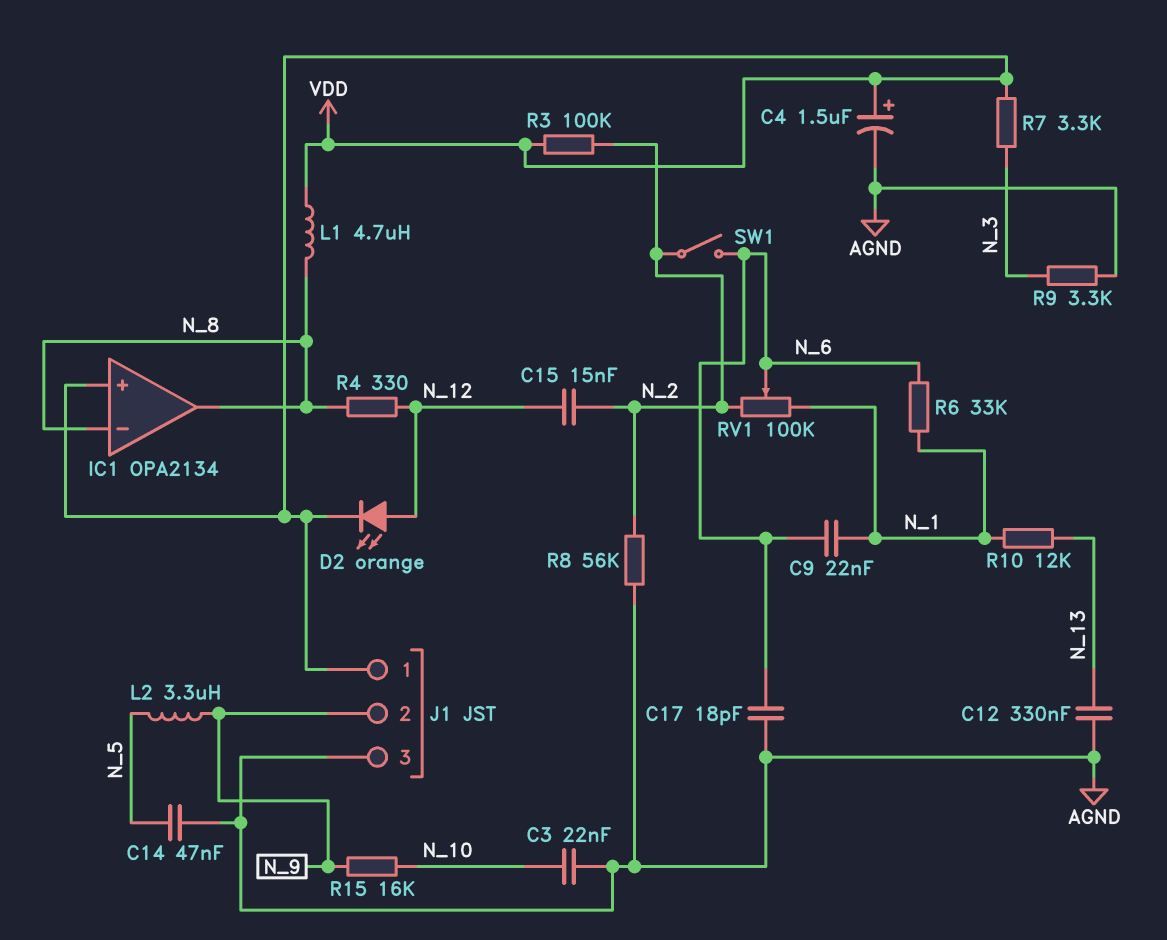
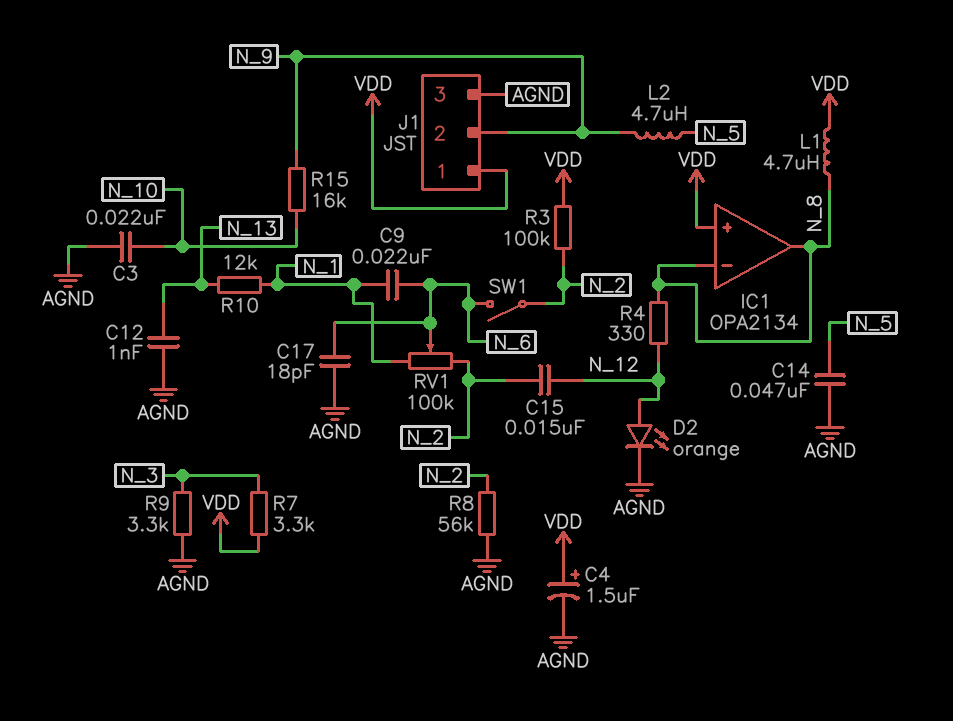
C12: 330nF (AGND, N_13) -> 1nF (AGND, N_13)
D2: LED orange (A N_12, K VDD) -> LED orange (A N_12, K AGND)
L2: 3.3uH (N_5, N_9) -> 4.7uH (N_5, N_9)
R6: 33k (N_1, N_6) -> none

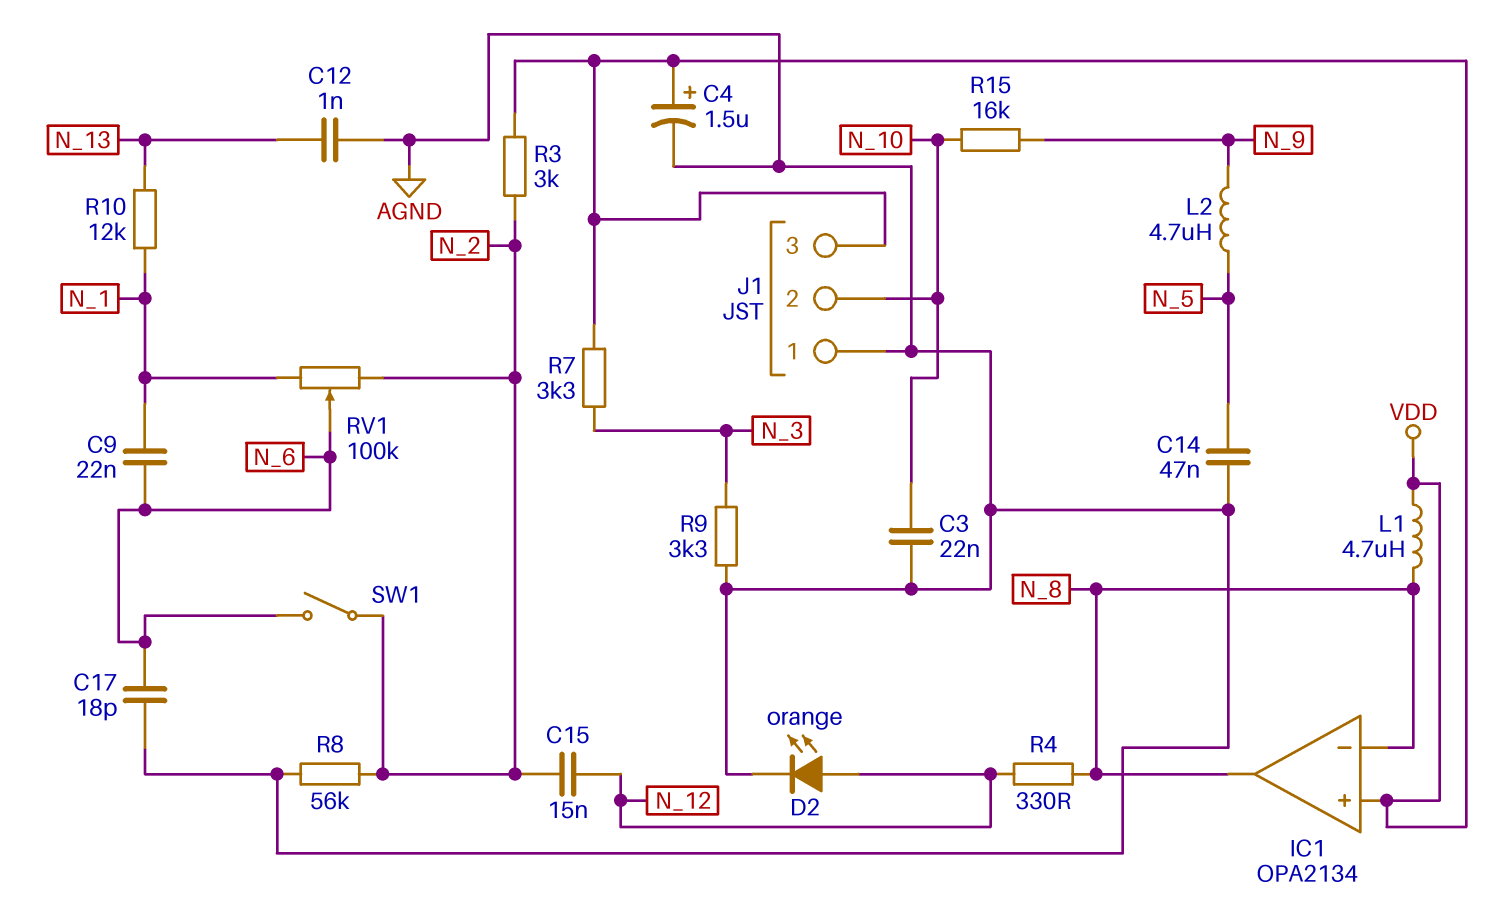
J1 pin 1: VDD -> AGND
J1 pin 2: N_9 -> N_10
J1 pin 3: AGND -> VDD
R3: 100k (N_2, VDD) -> 3k (N_2, VDD)

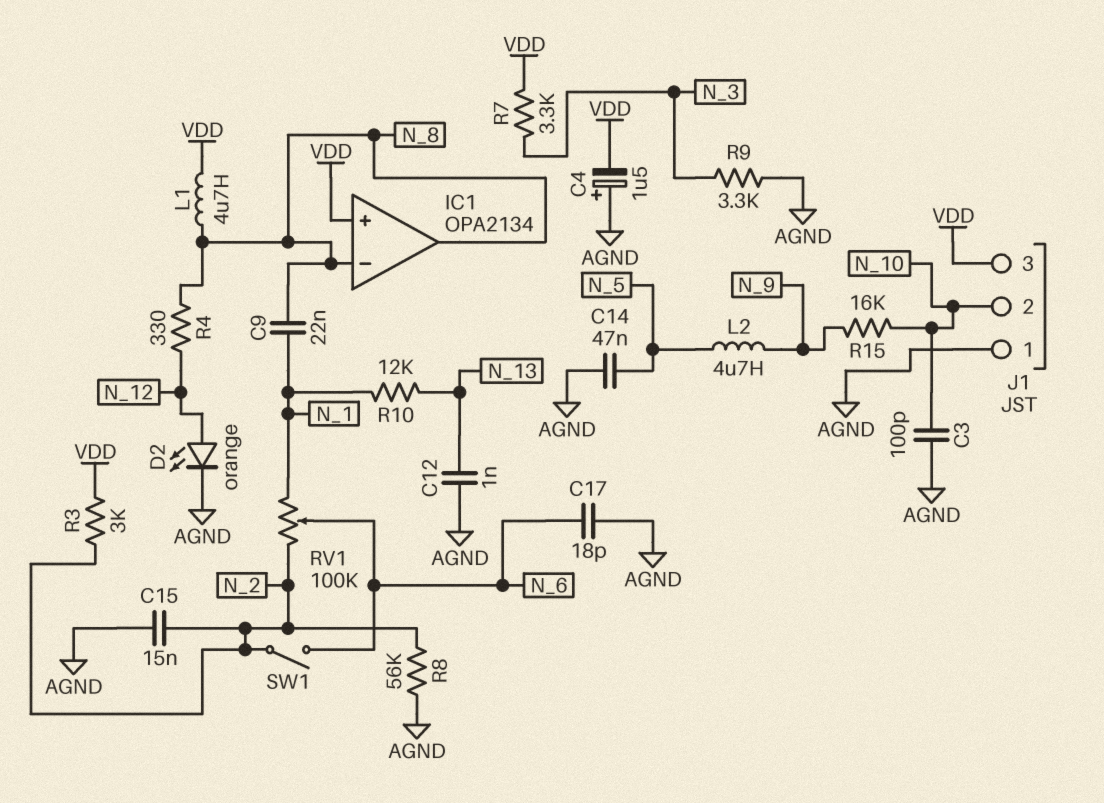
C3: 22nF (AGND, N_10) -> 100pF (AGND, N_10)
C4: 1.5uF (plus VDD, minus AGND) -> 1.5uF (plus AGND, minus VDD)
C9: 22nF (N_1, N_6) -> 22nF (N_1, N_8)
C15: 15nF (N_2, N_12) -> 15nF (AGND, N_2)

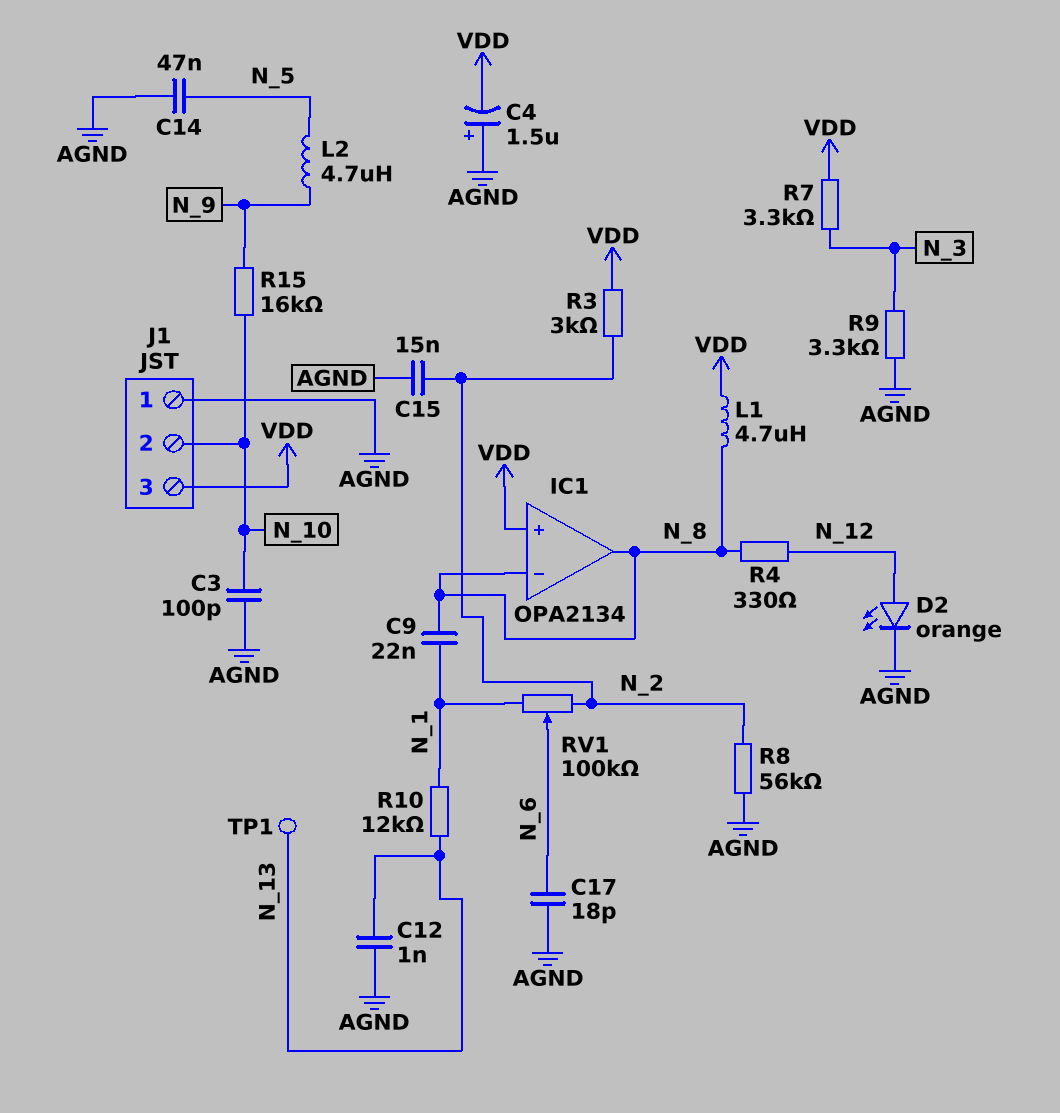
SW1: switch (N_2, N_6) -> none
TP1: none -> test point (N_13)

